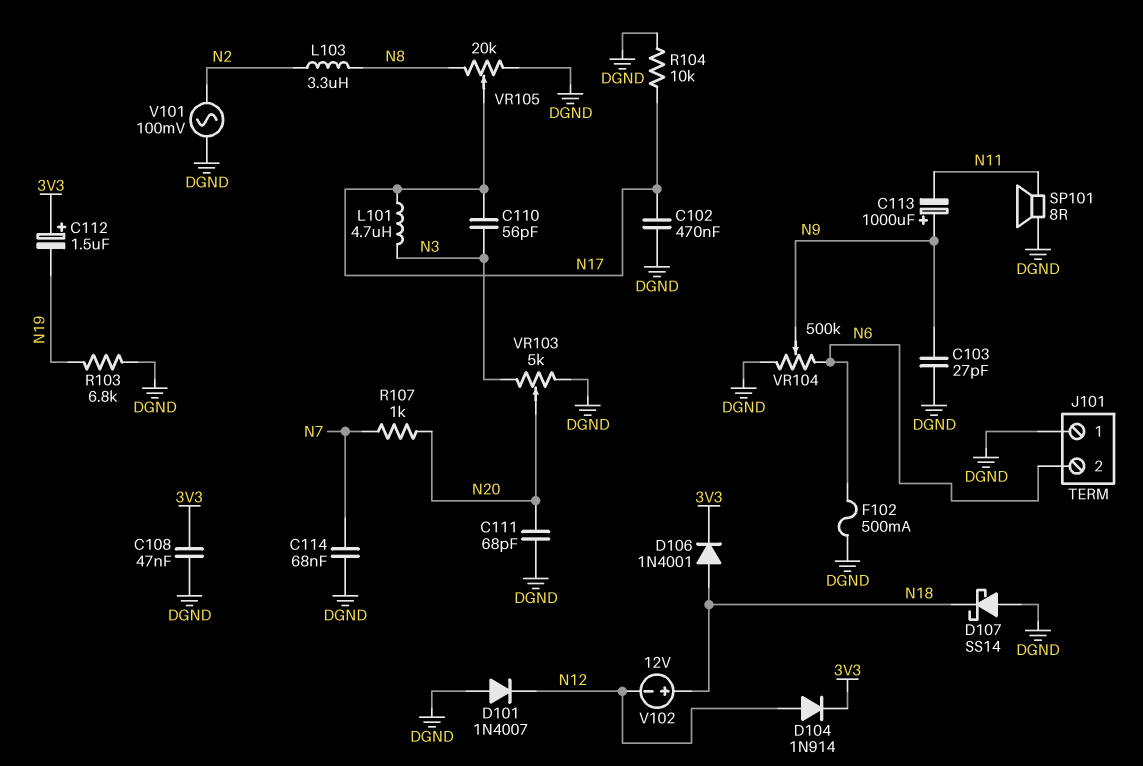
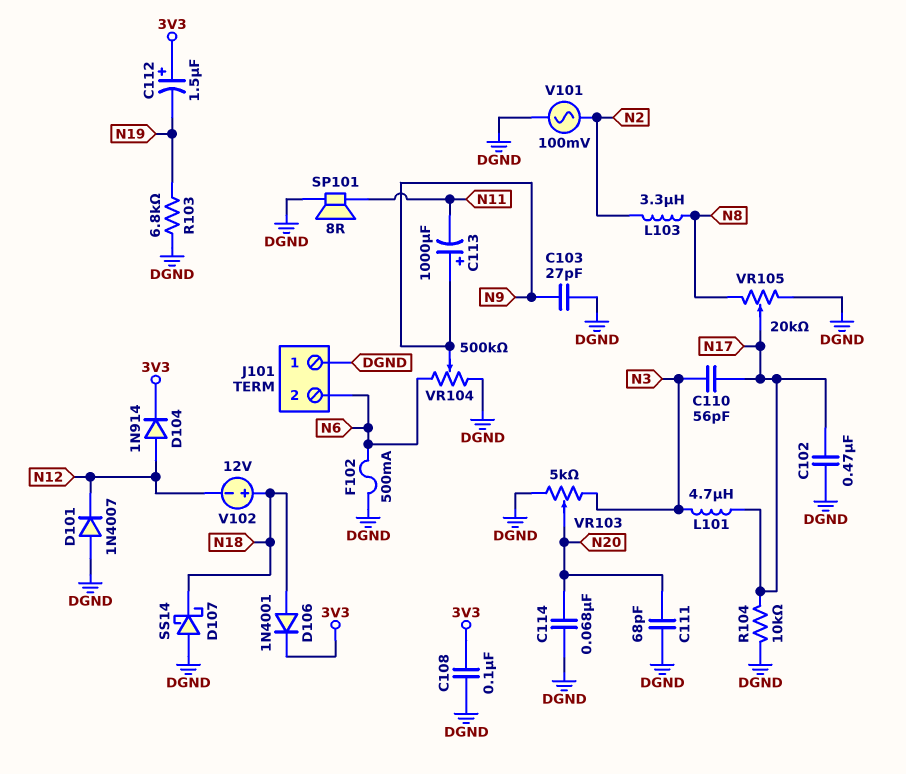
C108: 47nF (3V3, DGND) -> 100nF (3V3, DGND)
C114: 68nF (DGND, N7) -> 68nF (DGND, N20)
R107: 1k (N7, N20) -> none

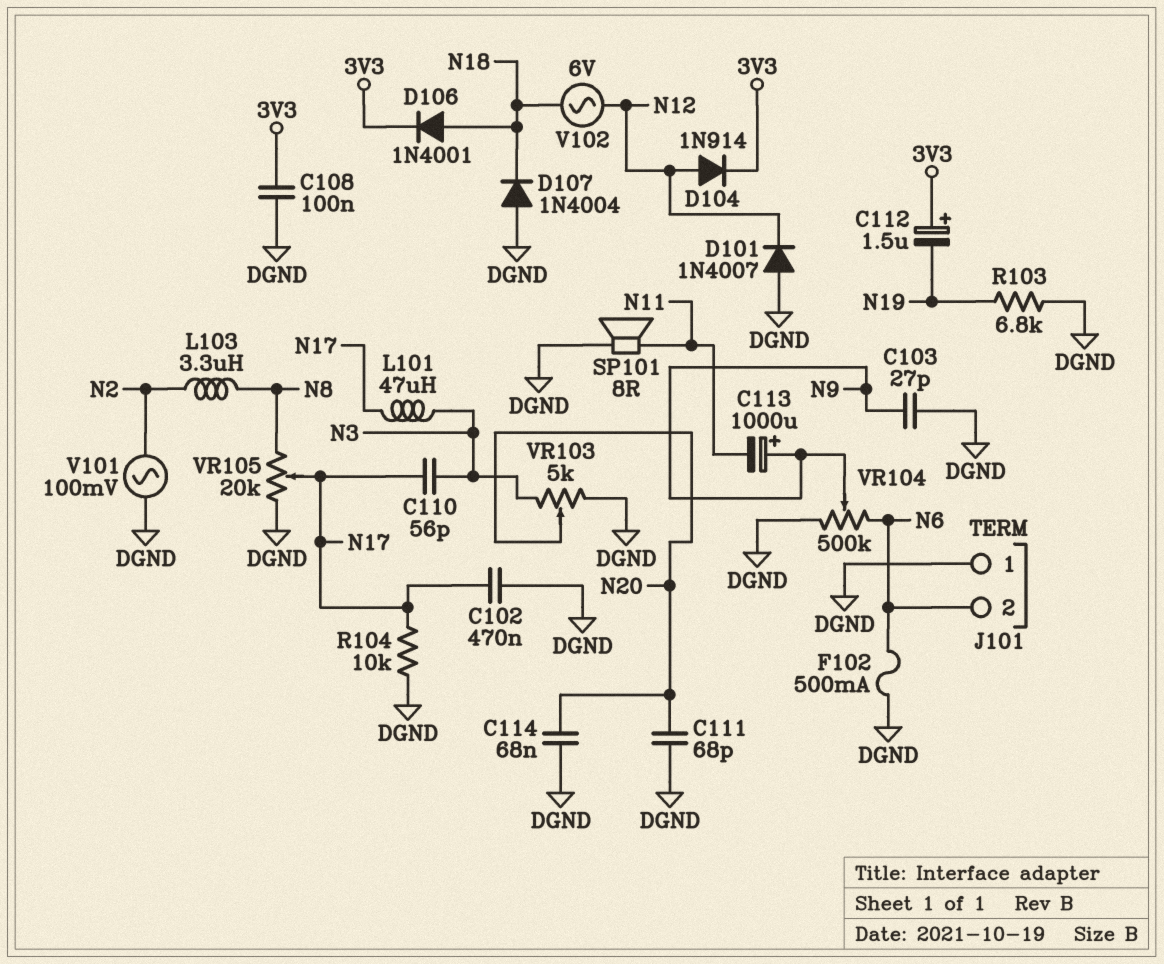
D107: schottky SS14 (A DGND, K N18) -> diode 1N4004 (A DGND, K N18)
L101: 4.7uH (N3, N17) -> 47uH (N3, N17)
V102: 12V (plus N18, minus N12) -> AC 6V (N12, N18)

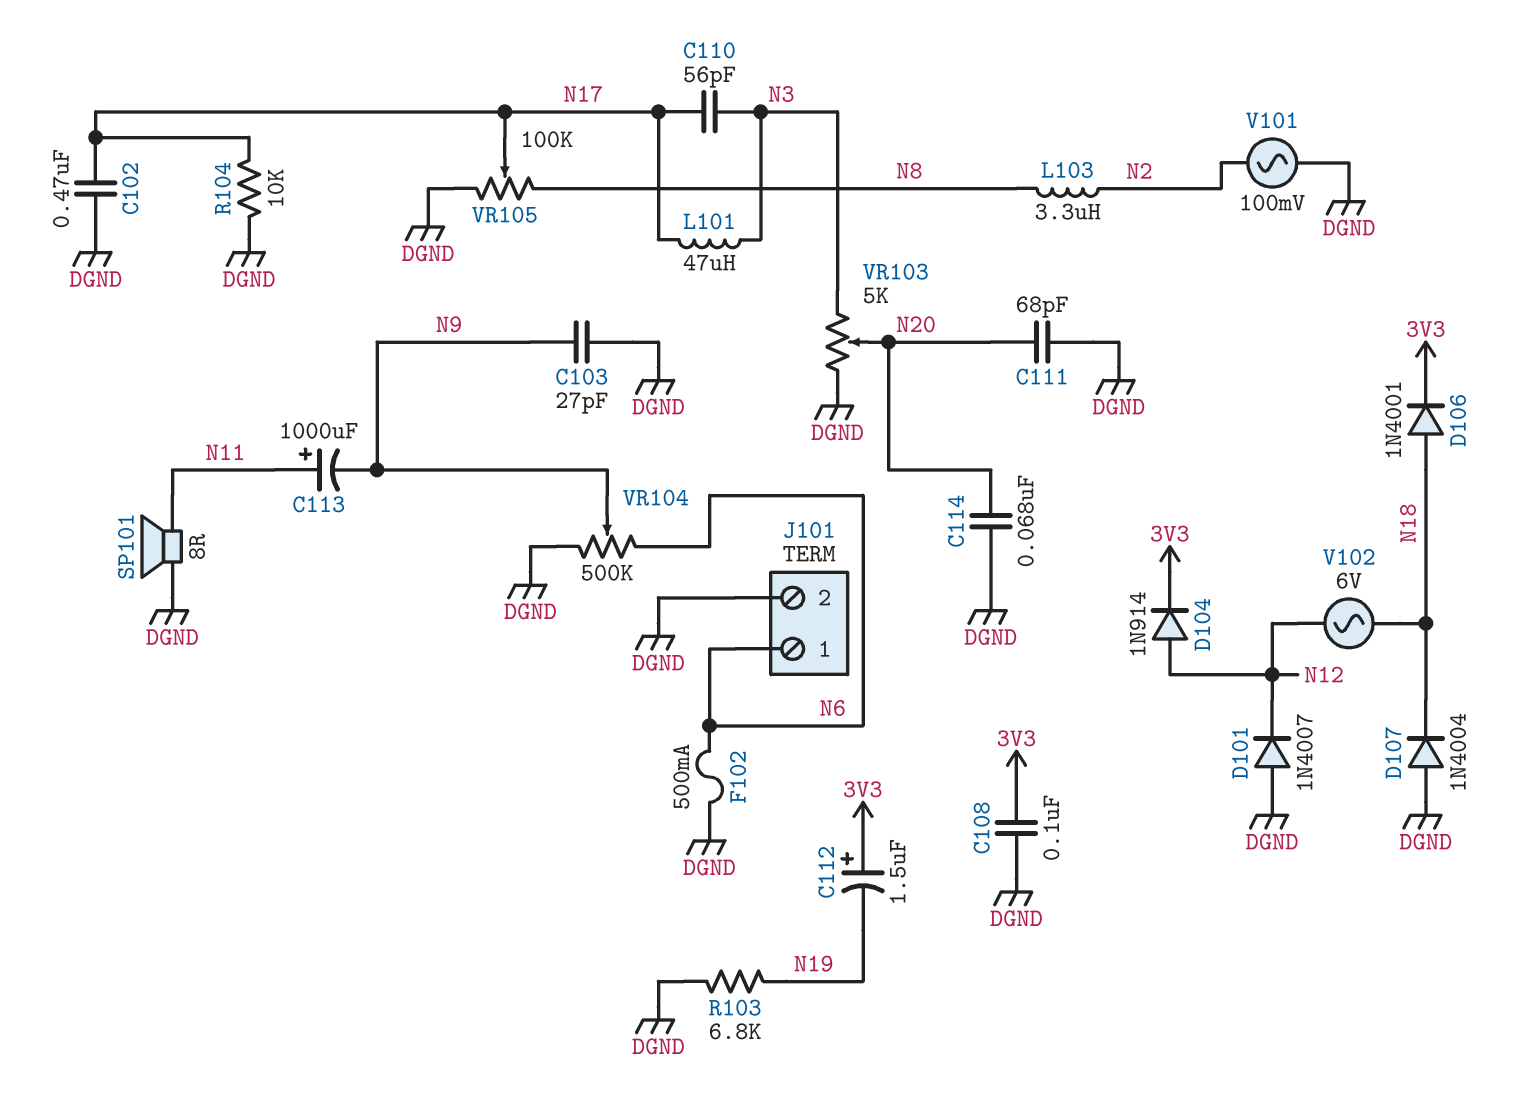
C113: 1000uF (plus N9, minus N11) -> 1000uF (plus N11, minus N9)
J101 pin 1: DGND -> N6
J101 pin 2: N6 -> DGND
VR105: 20k (DGND, N8, wiper N17) -> 100k (DGND, N8, wiper N17)

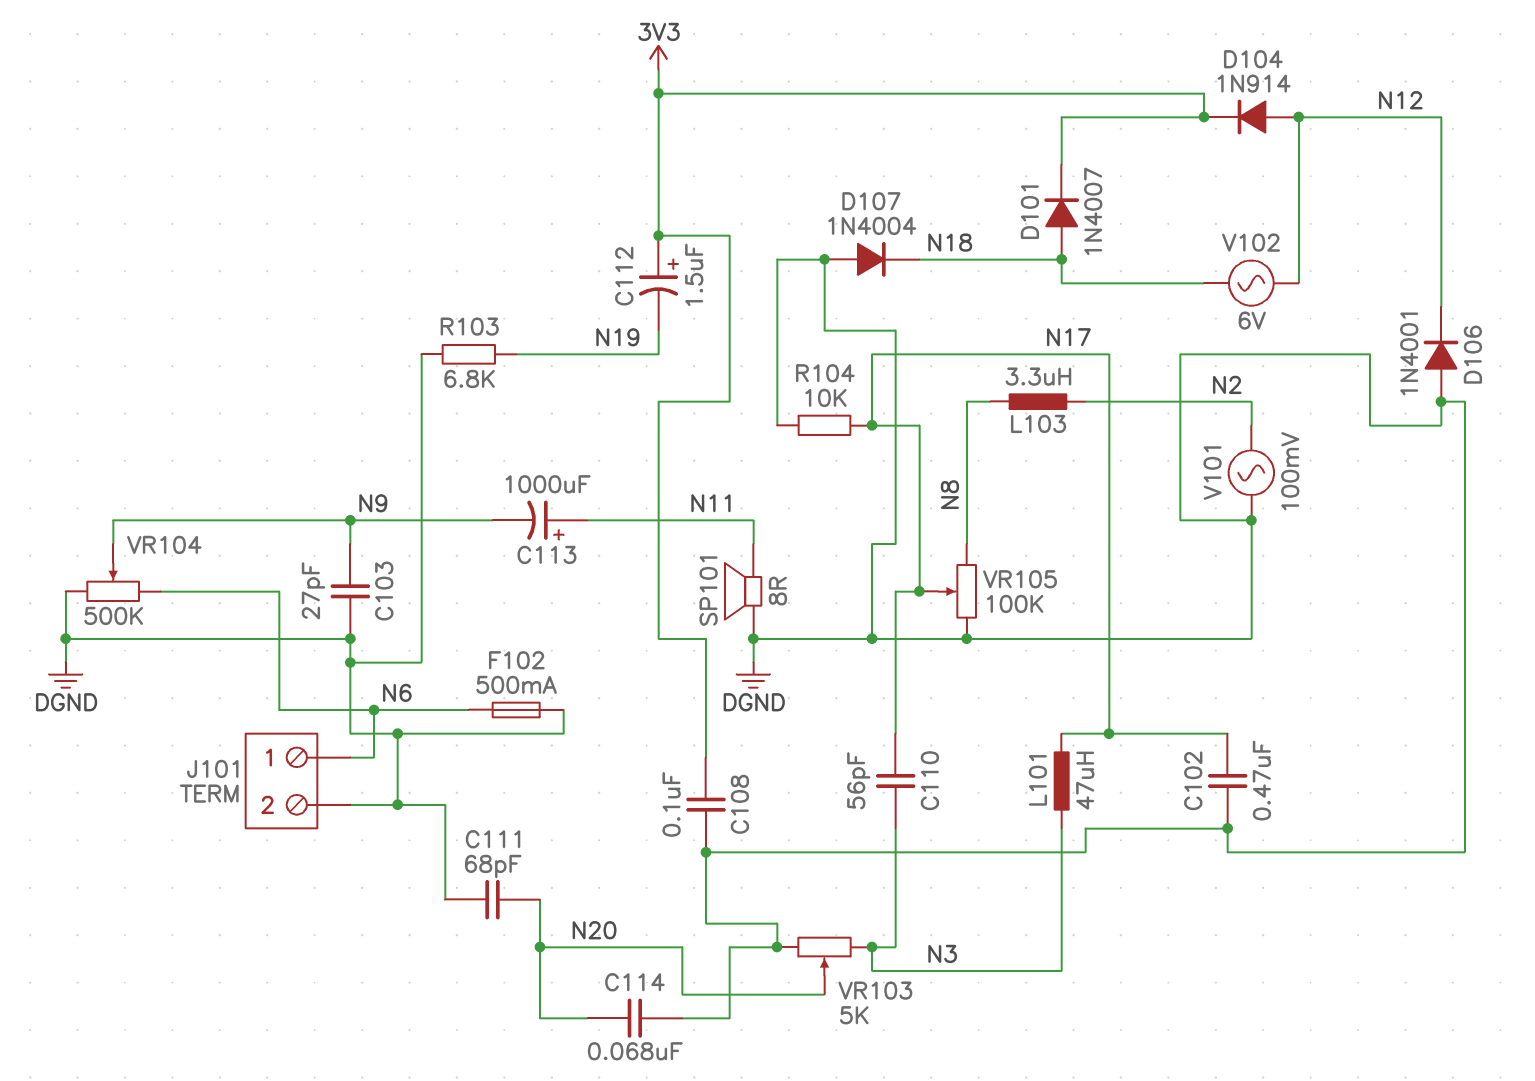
D101: diode 1N4007 (A DGND, K N12) -> diode 1N4007 (A N18, K 3V3)
D106: diode 1N4001 (A N18, K 3V3) -> diode 1N4001 (A DGND, K N12)

